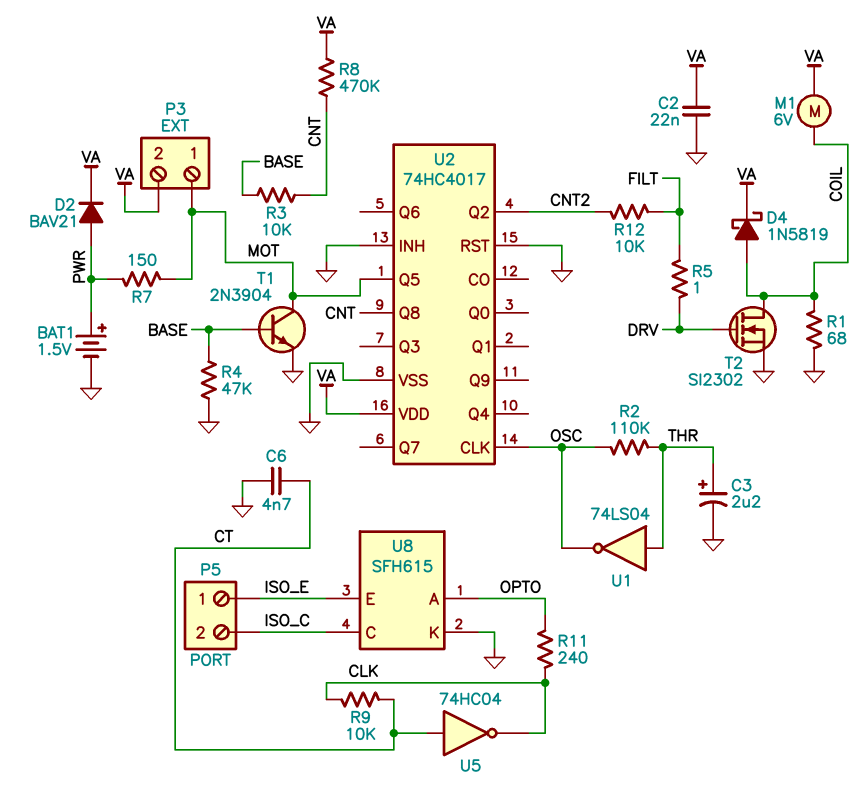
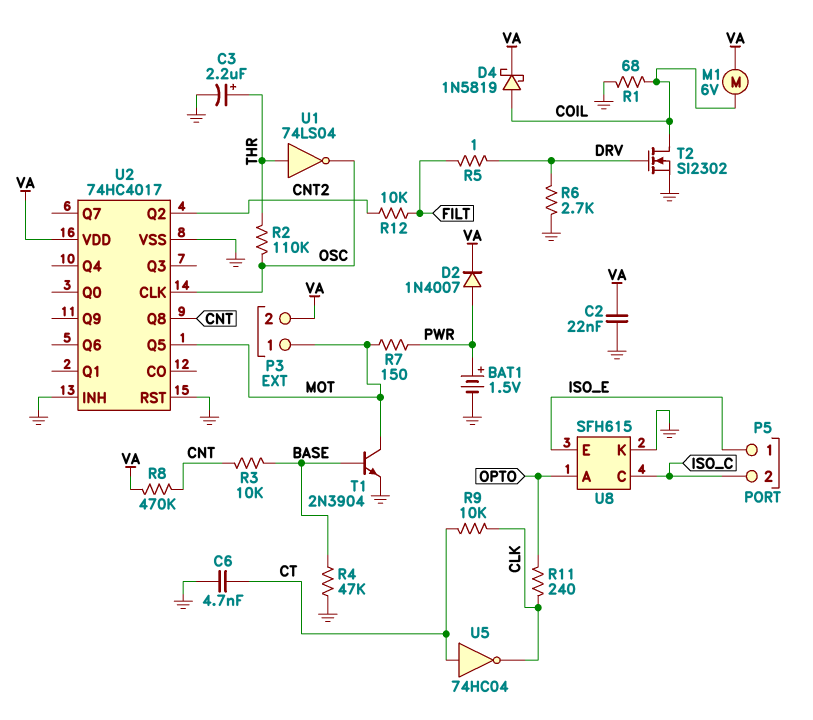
D2: diode BAV21 (A PWR, K VA) -> diode 1N4007 (A PWR, K VA)
R6: none -> 2.7k (DRV, GND)

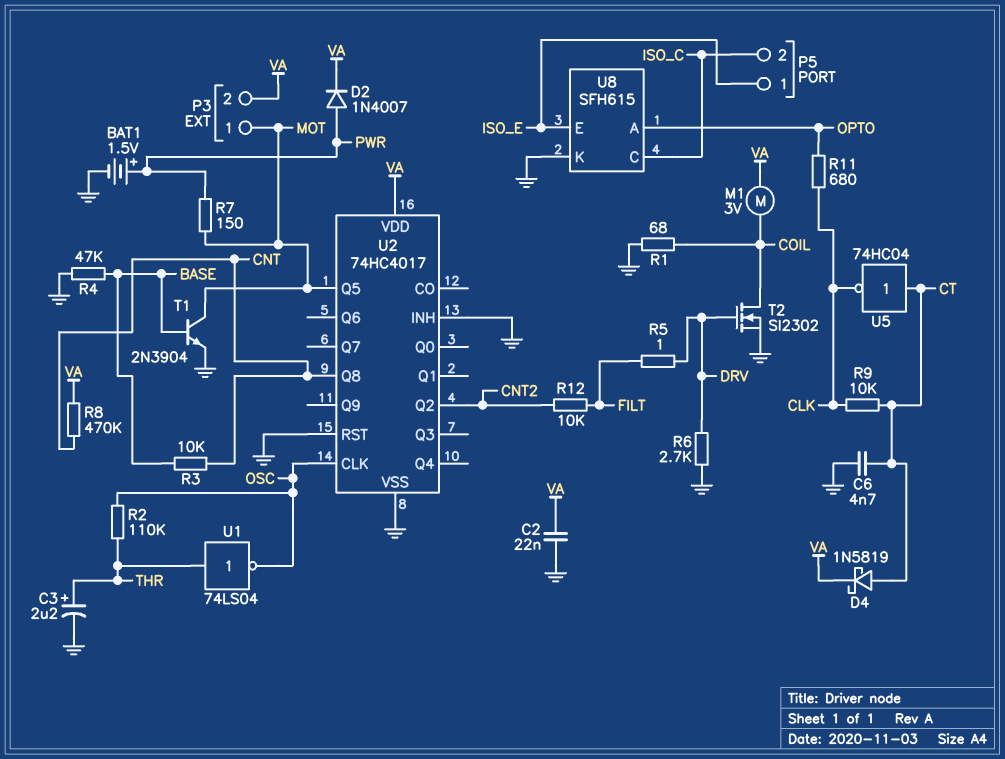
D4: schottky 1N5819 (A COIL, K VA) -> schottky 1N5819 (A CT, K VA)
M1: motor 6V (COIL, VA) -> motor 3V (COIL, VA)
R11: 240 (CLK, OPTO) -> 680 (CLK, OPTO)

